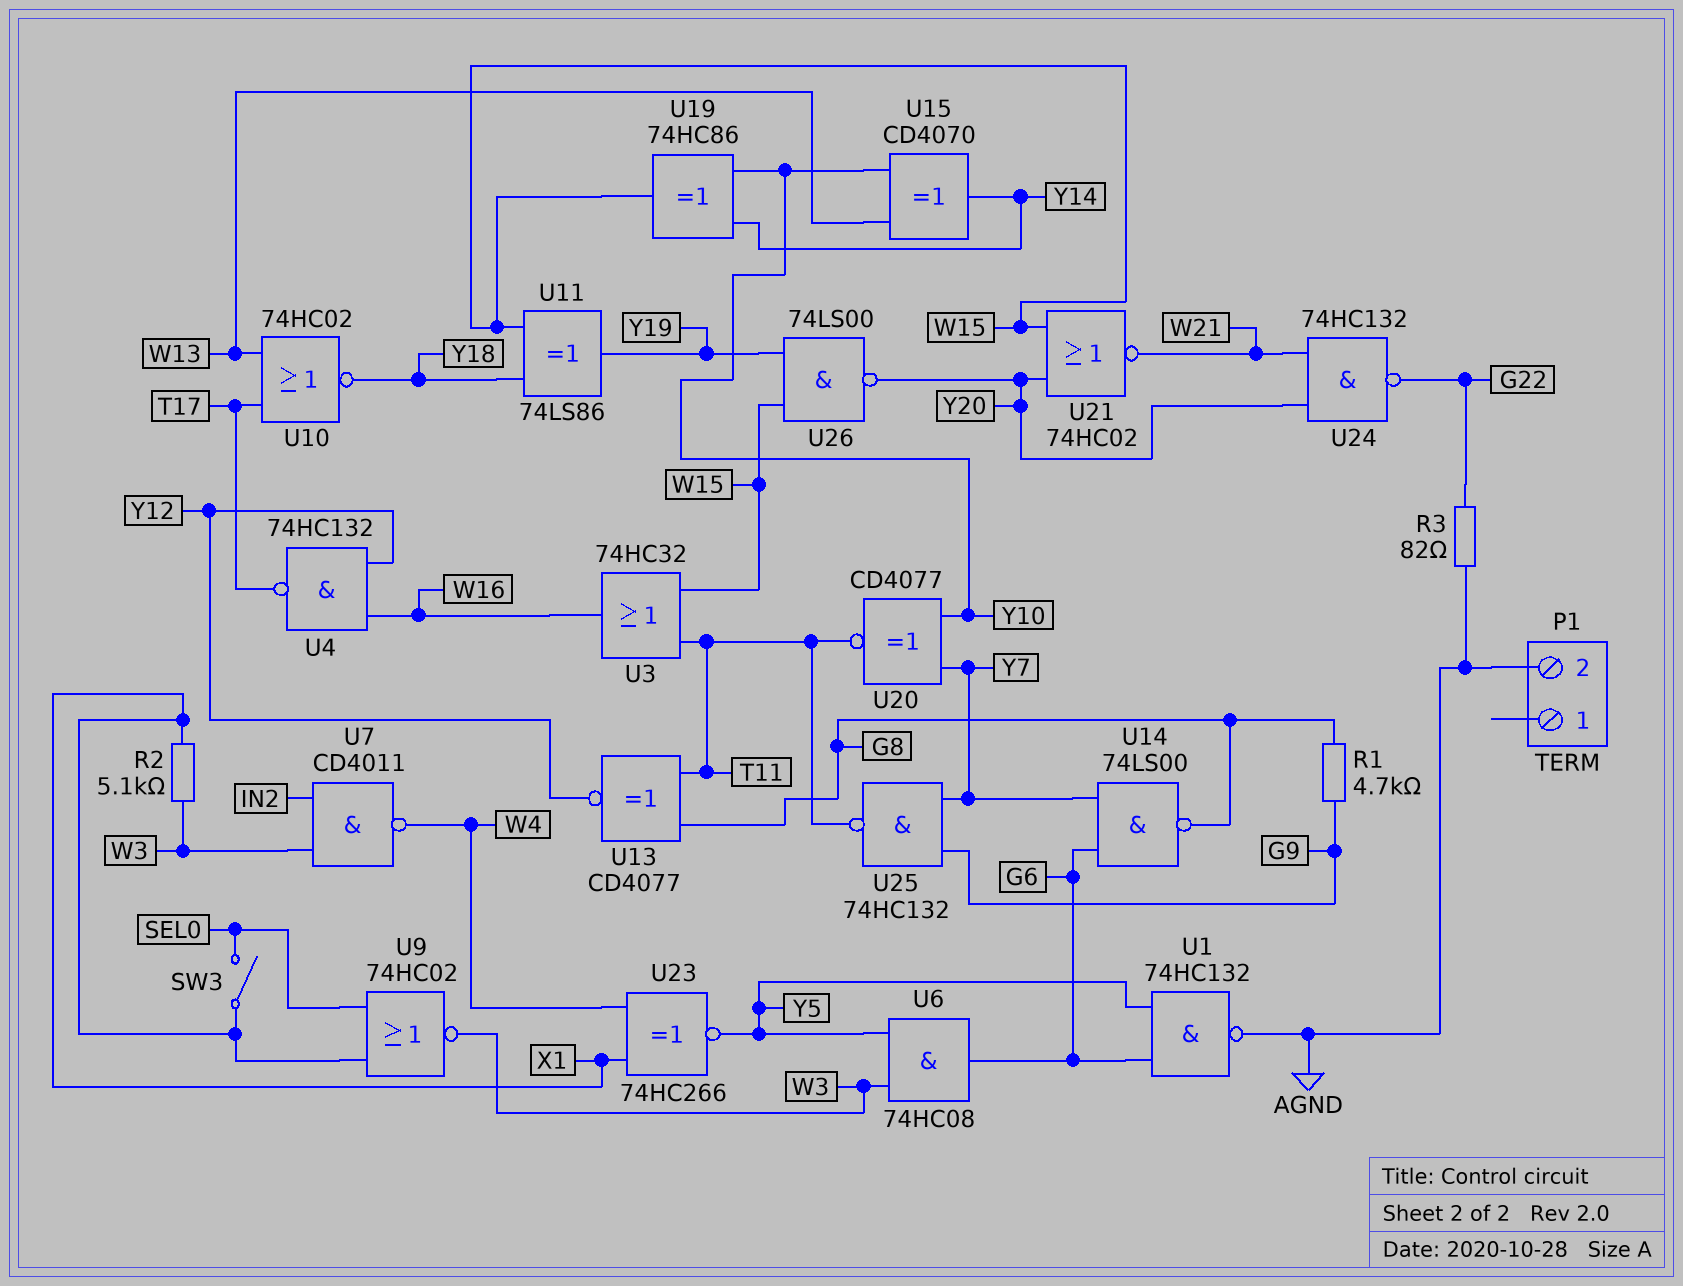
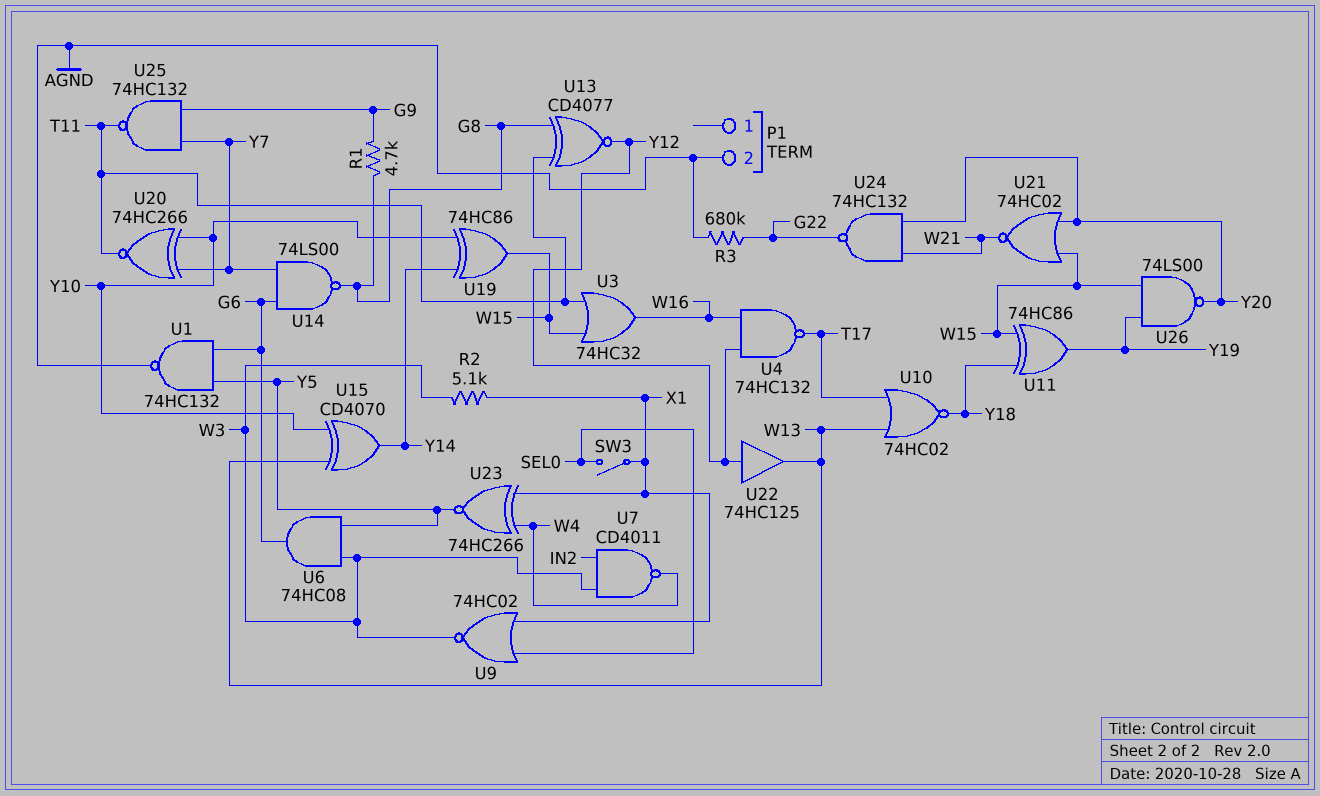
R3: 82 (AGND, G22) -> 680k (AGND, G22)
U11: XOR 74LS86 (in W15, in Y18, out Y19) -> XOR 74HC86 (in W15, in Y18, out Y19)
U20: XNOR CD4077 (in Y7, in Y10, out T11) -> XNOR 74HC266 (in Y7, in Y10, out T11)
U22: none -> buffer 74HC125 (in Y12, out W13)

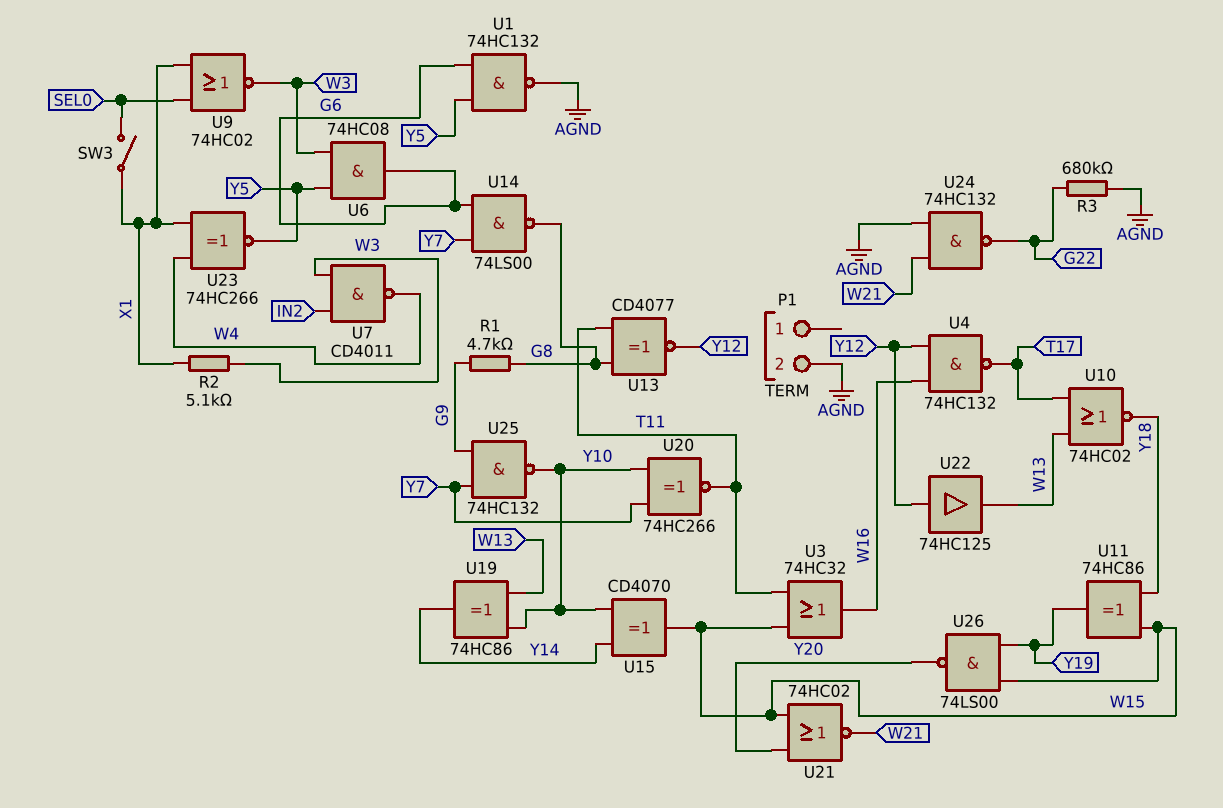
U15: XOR CD4070 (in W13, in Y10, out Y14) -> XOR CD4070 (in Y10, in Y14, out W15)
U19: XOR 74HC86 (in Y10, in Y14, out W15) -> XOR 74HC86 (in W13, in Y10, out Y14)
U24: NAND 74HC132 (in W21, in Y20, out G22) -> NAND 74HC132 (in AGND, in W21, out G22)
U25: NAND 74HC132 (in G9, in Y7, out T11) -> NAND 74HC132 (in G9, in Y7, out Y10)

